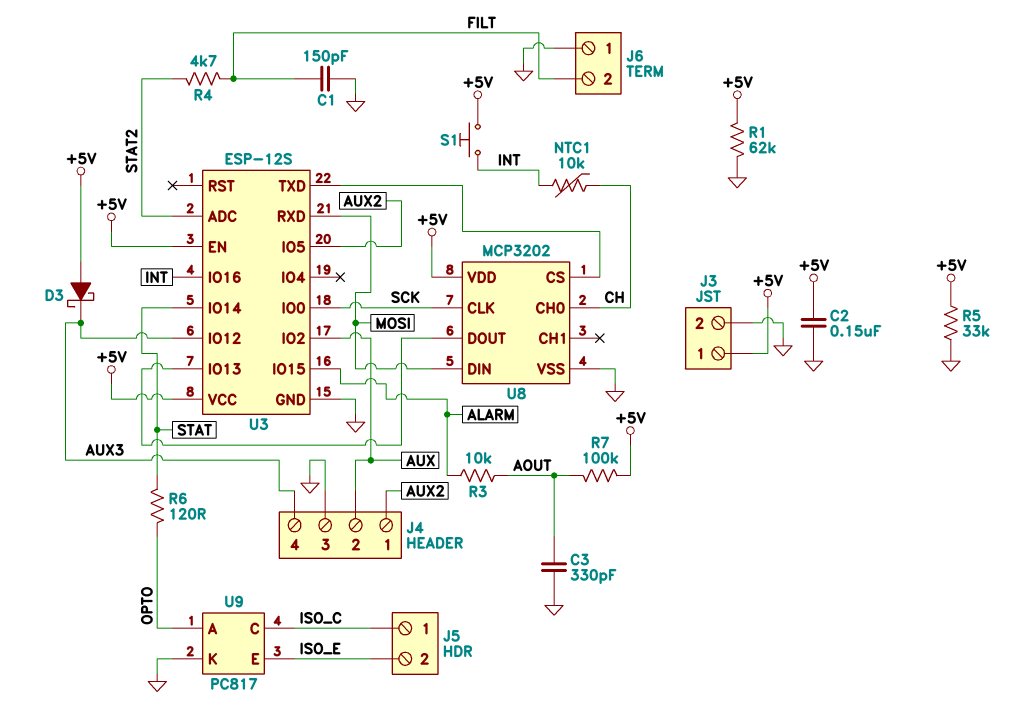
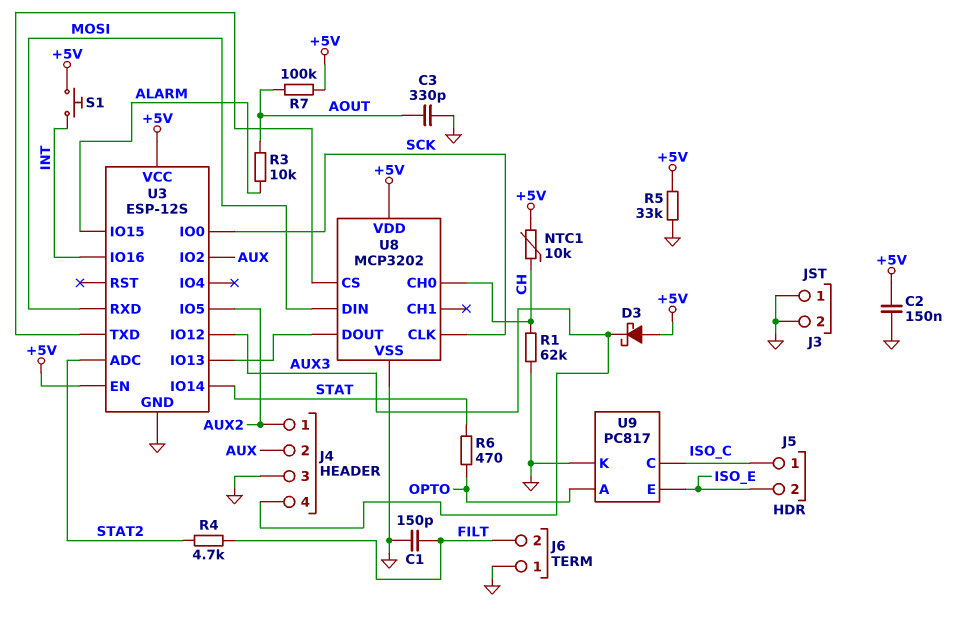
J3 pin 1: +5V -> GND
NTC1: 10k (CH, INT) -> 10k (+5V, CH)
R1: 62k (+5V, GND) -> 62k (CH, GND)
R6: 120 (OPTO, STAT) -> 470 (OPTO, STAT)

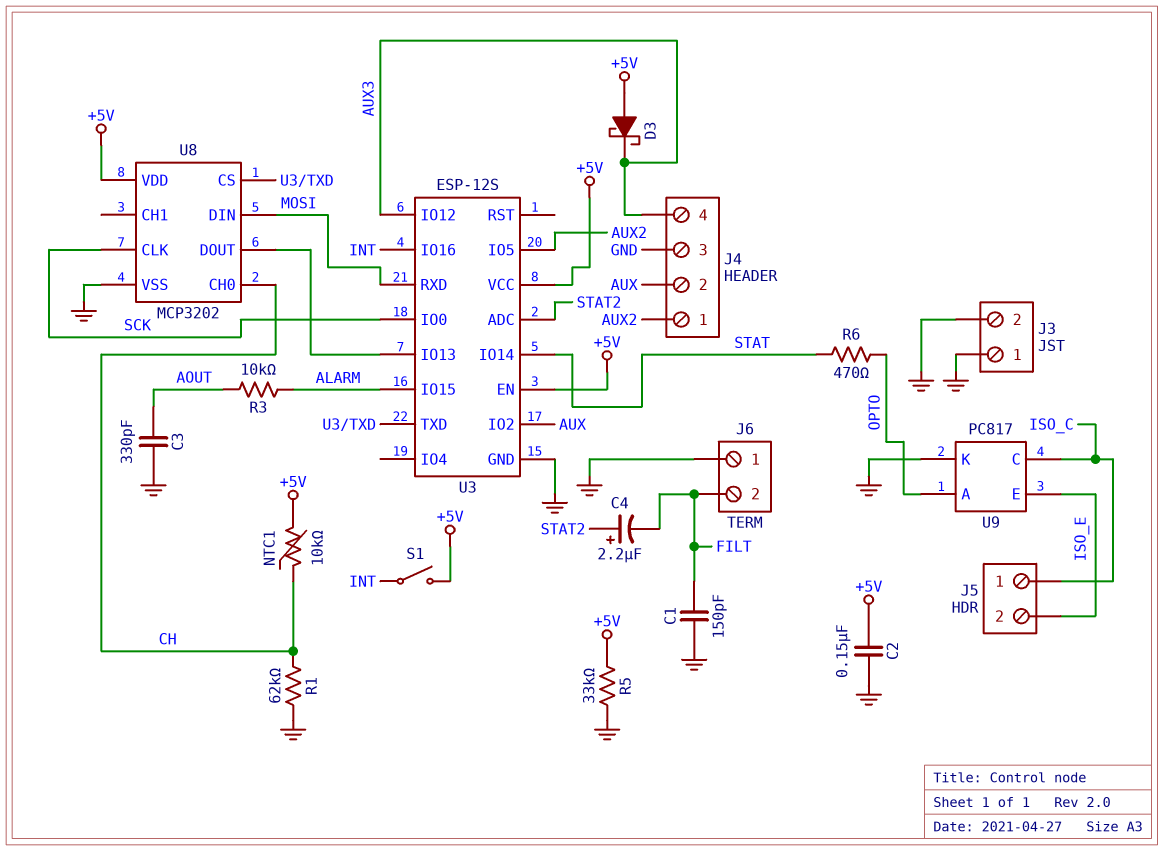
C4: none -> 2.2uF (plus STAT2, minus FILT)
R4: 4.7k (FILT, STAT2) -> none
R7: 100k (+5V, AOUT) -> none
S1: button (+5V, INT) -> switch (+5V, INT)

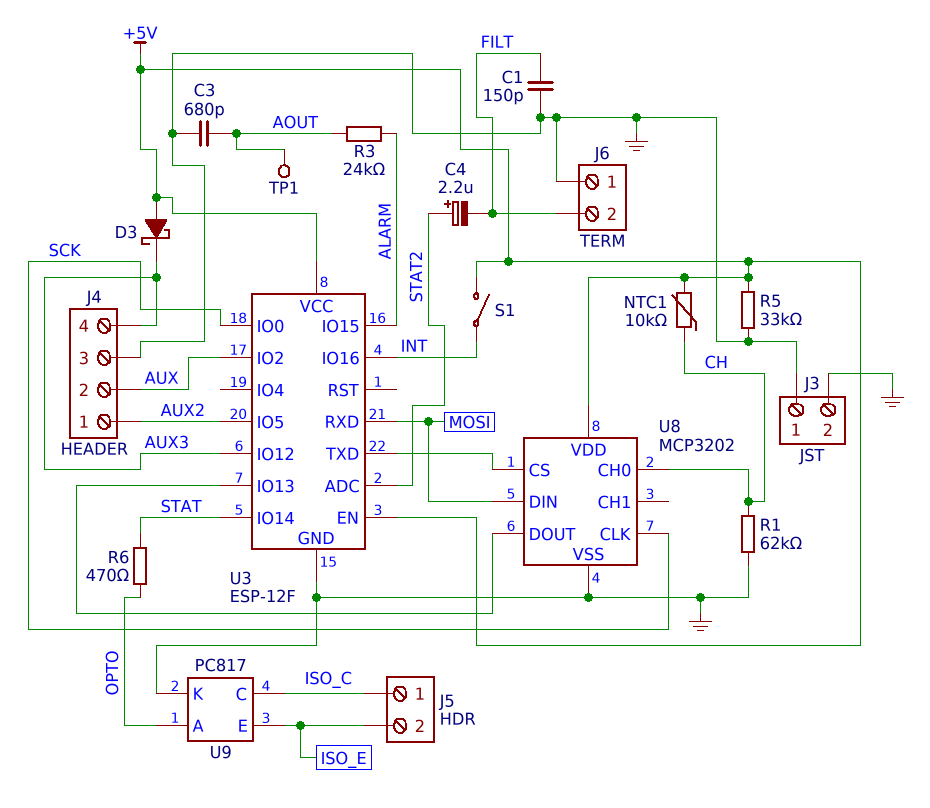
C2: 150nF (+5V, GND) -> none
C3: 330pF (AOUT, GND) -> 680pF (AOUT, GND)
R3: 10k (ALARM, AOUT) -> 24k (ALARM, AOUT)
TP1: none -> test point (AOUT)
U3: ESP-12S -> ESP-12F

